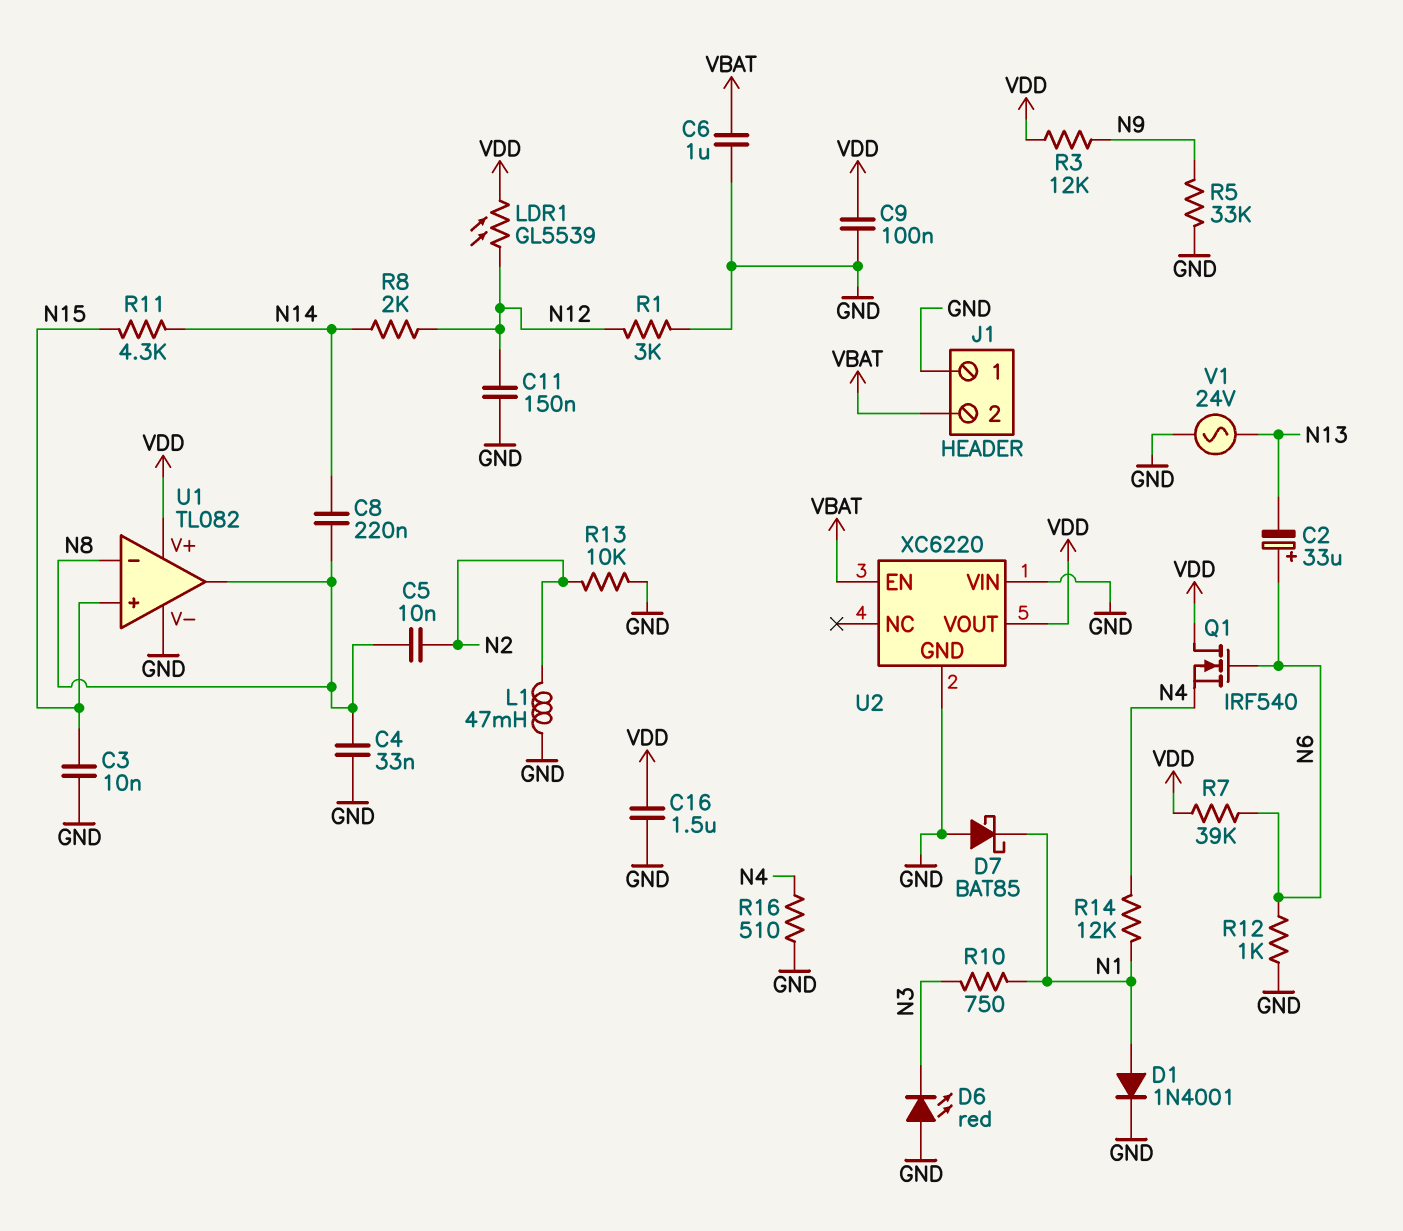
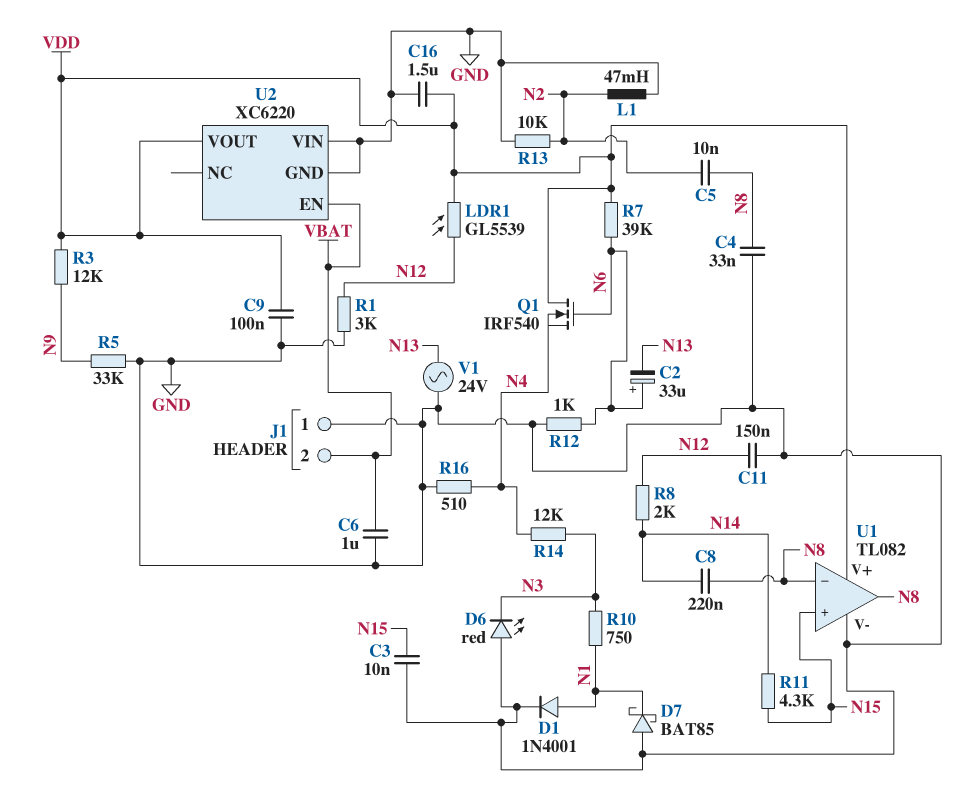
R14: 12k (N1, N4) -> 12k (N3, N4)

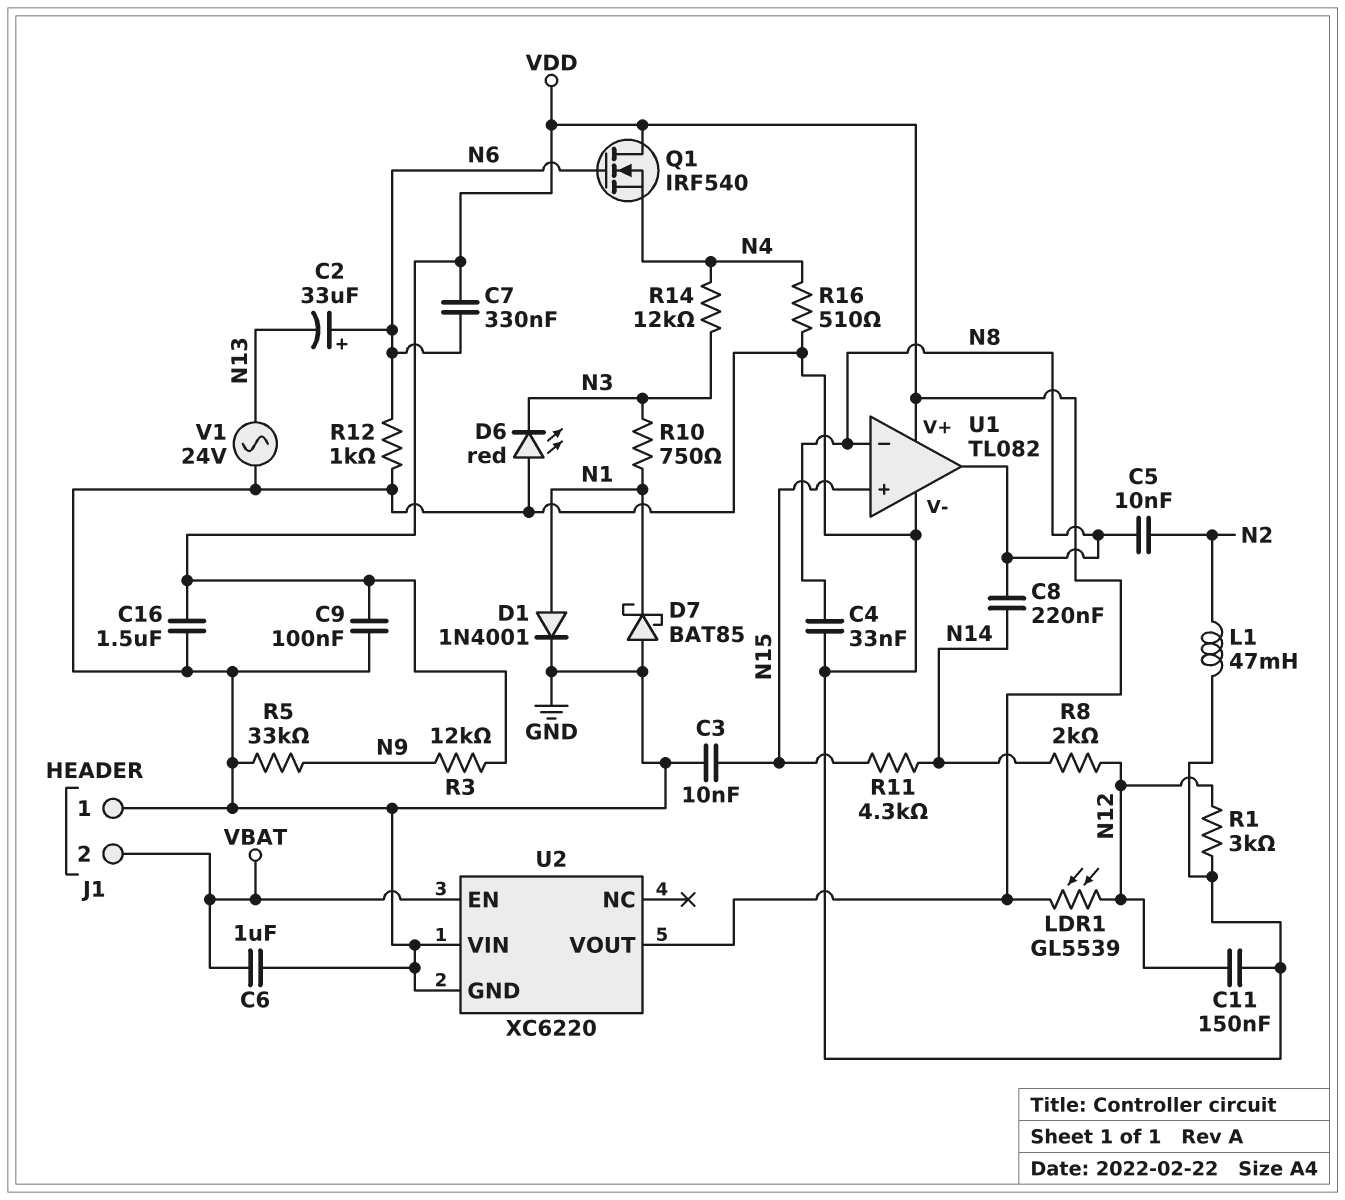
C7: none -> 330nF (N6, VDD)
R7: 39k (N6, VDD) -> none
R13: 10k (GND, N2) -> none

